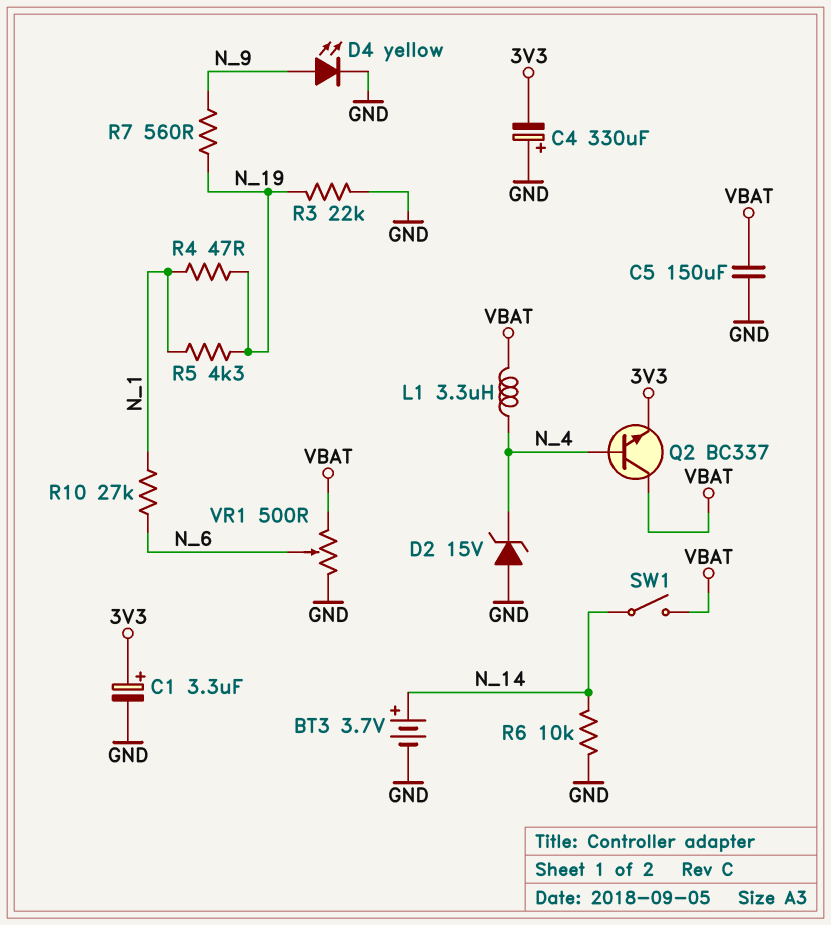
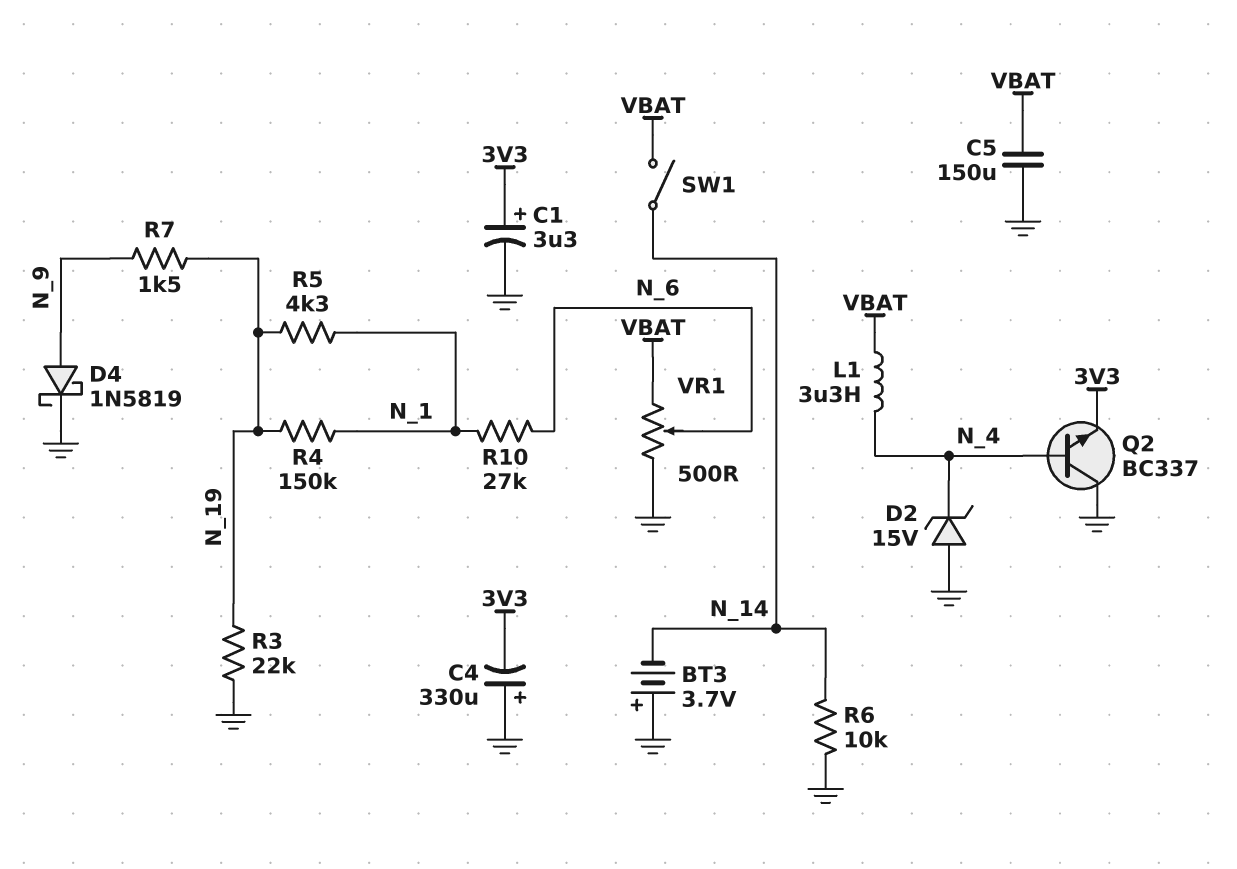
BT3: 3.7V (plus N_14, minus GND) -> 3.7V (plus GND, minus N_14)
D4: LED yellow (A N_9, K GND) -> schottky 1N5819 (A N_9, K GND)
Q2: NPN BC337 (B N_4, C VBAT, E 3V3) -> NPN BC337 (B N_4, C GND, E 3V3)
R4: 47 (N_1, N_19) -> 150k (N_1, N_19)
R7: 560 (N_9, N_19) -> 1.5k (N_9, N_19)

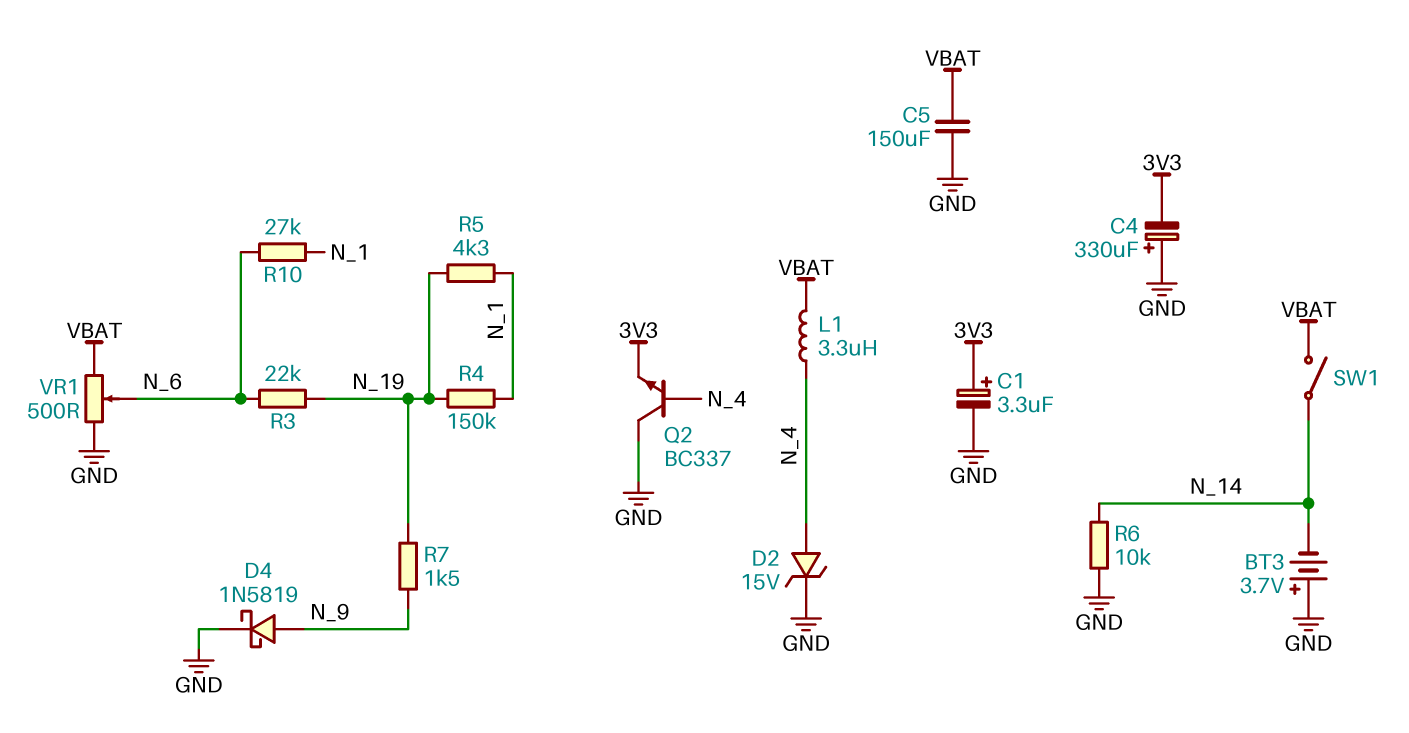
D2: zener 15V (A GND, K N_4) -> zener 15V (A N_4, K GND)
R3: 22k (GND, N_19) -> 22k (N_6, N_19)

